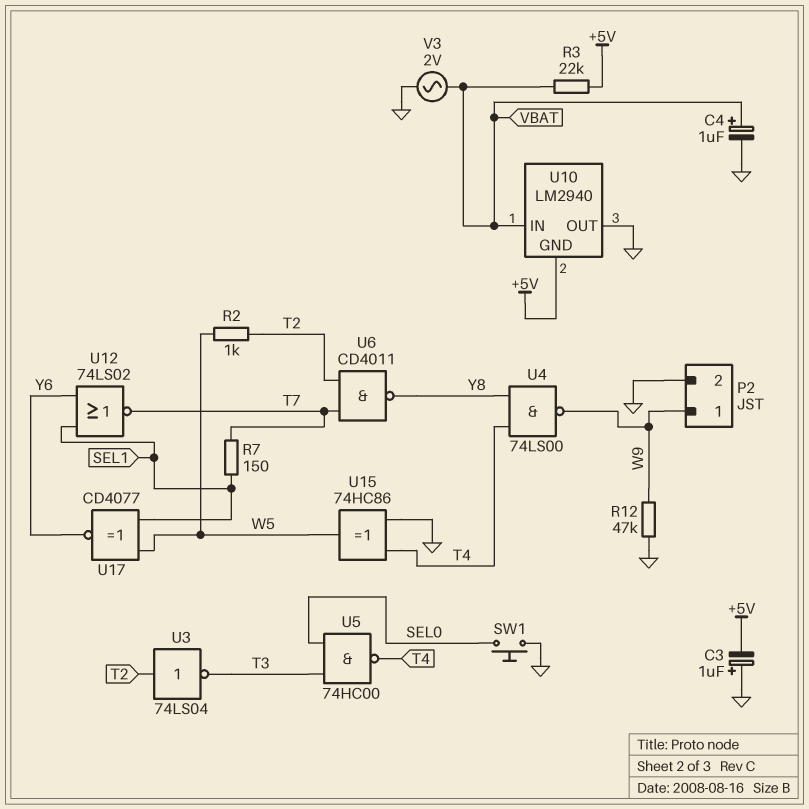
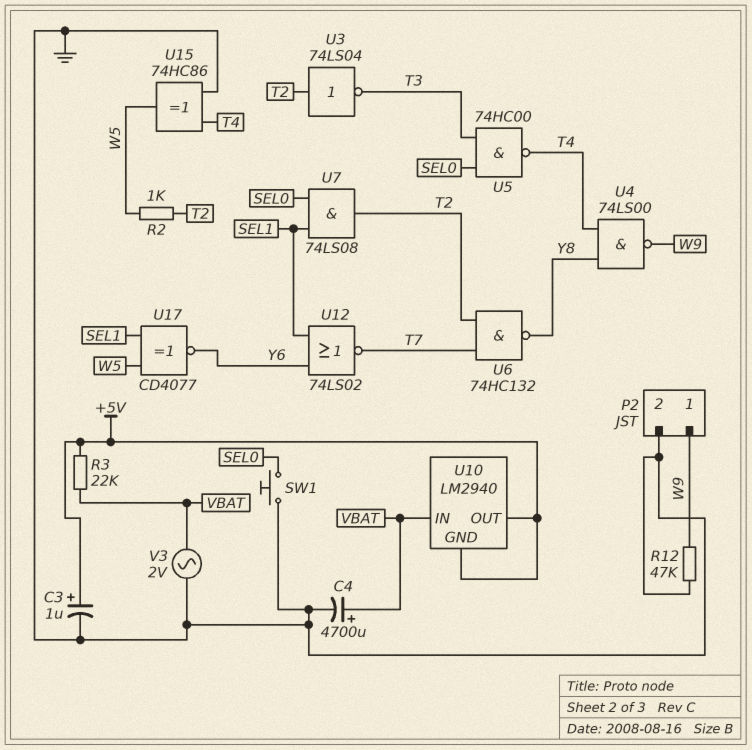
C3: 1uF (plus GND, minus +5V) -> 1uF (plus +5V, minus GND)
C4: 1uF (plus VBAT, minus GND) -> 4700uF (plus VBAT, minus GND)
R7: 150 (SEL1, T7) -> none
U6: NAND CD4011 (in T2, in T7, out Y8) -> NAND 74HC132 (in T2, in T7, out Y8)
U7: none -> AND 74LS08 (in SEL0, in SEL1, out T2)
U10 pin OUT: GND -> +5V

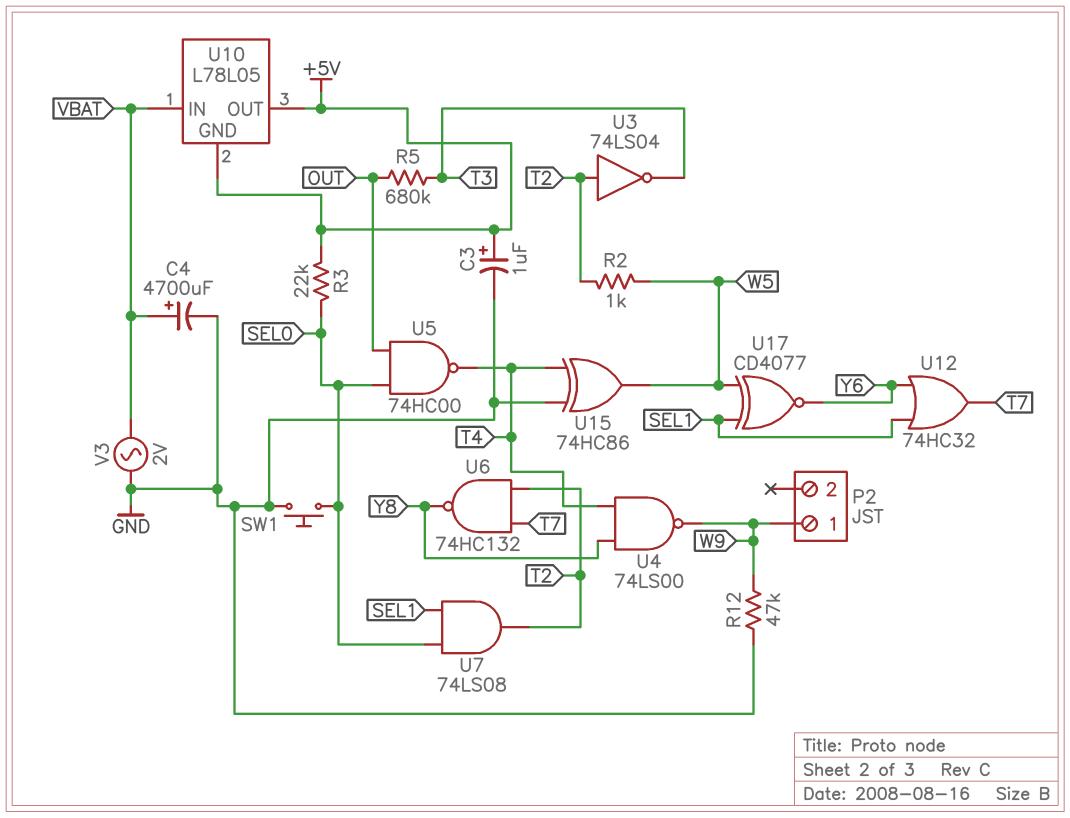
P2 pin 2: GND -> none
R3: 22k (+5V, VBAT) -> 22k (+5V, SEL0)
R5: none -> 680k (OUT, T3)
U5: NAND 74HC00 (in SEL0, in T3, out T4) -> NAND 74HC00 (in OUT, in SEL0, out T4)
U10: LM2940 -> L78L05
U12: NOR 74LS02 (in SEL1, in Y6, out T7) -> OR 74HC32 (in SEL1, in Y6, out T7)

